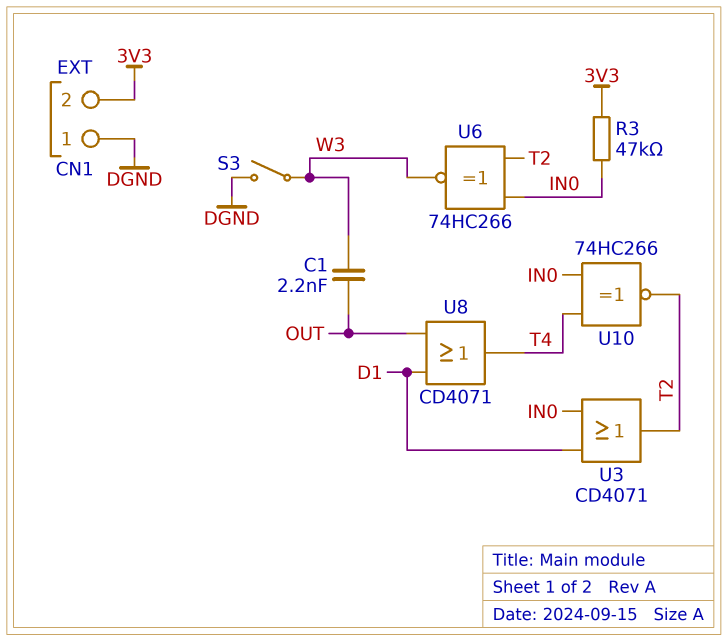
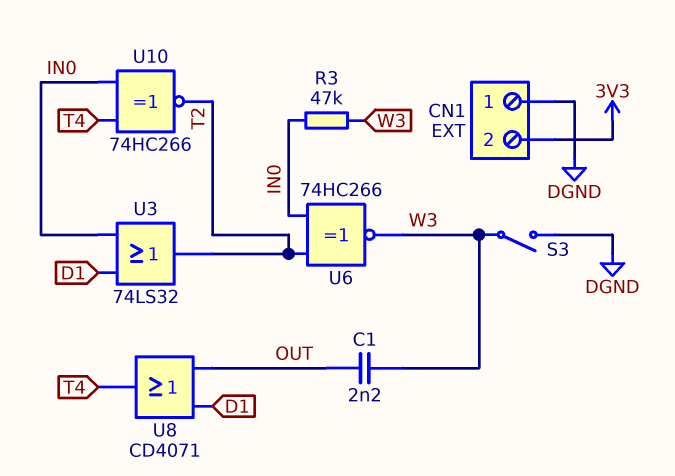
R3: 47k (3V3, IN0) -> 47k (IN0, W3)
U3: OR CD4071 (in D1, in IN0, out T2) -> OR 74LS32 (in D1, in IN0, out T2)

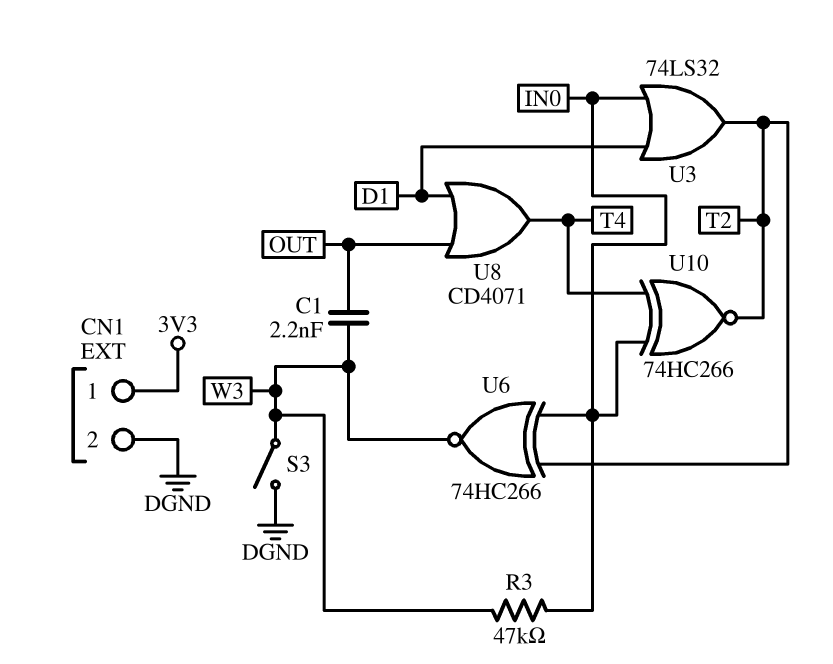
CN1 pin 1: DGND -> 3V3
CN1 pin 2: 3V3 -> DGND

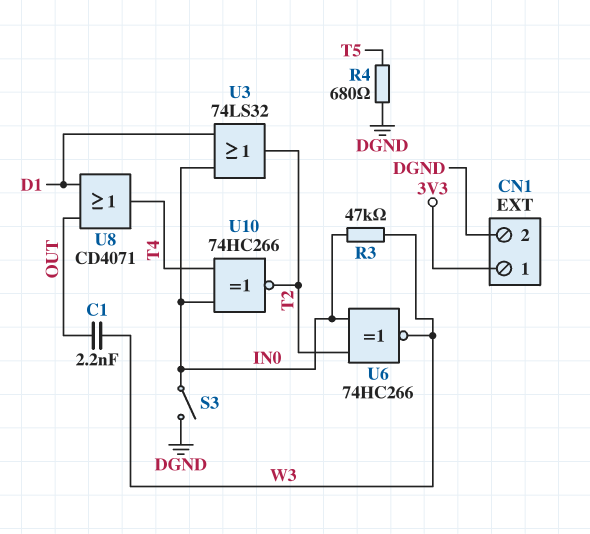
R4: none -> 680 (DGND, T5)
S3: switch (DGND, W3) -> switch (DGND, IN0)

